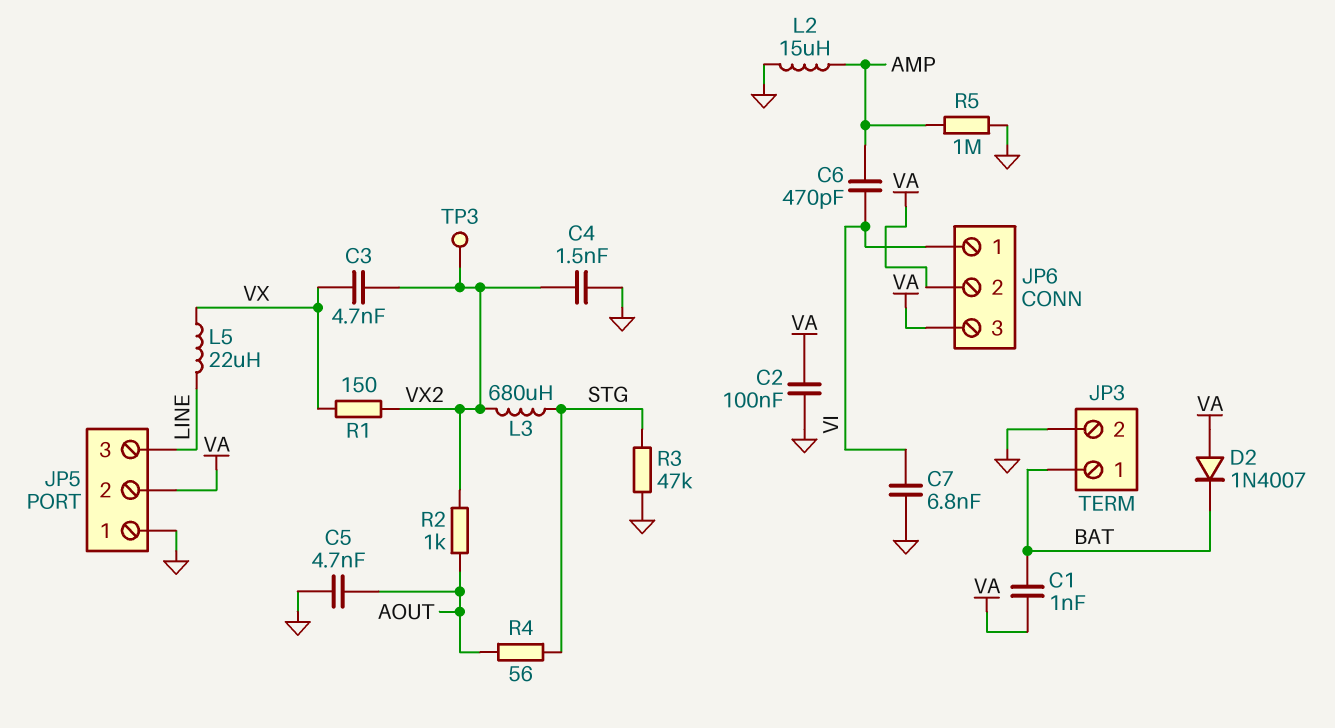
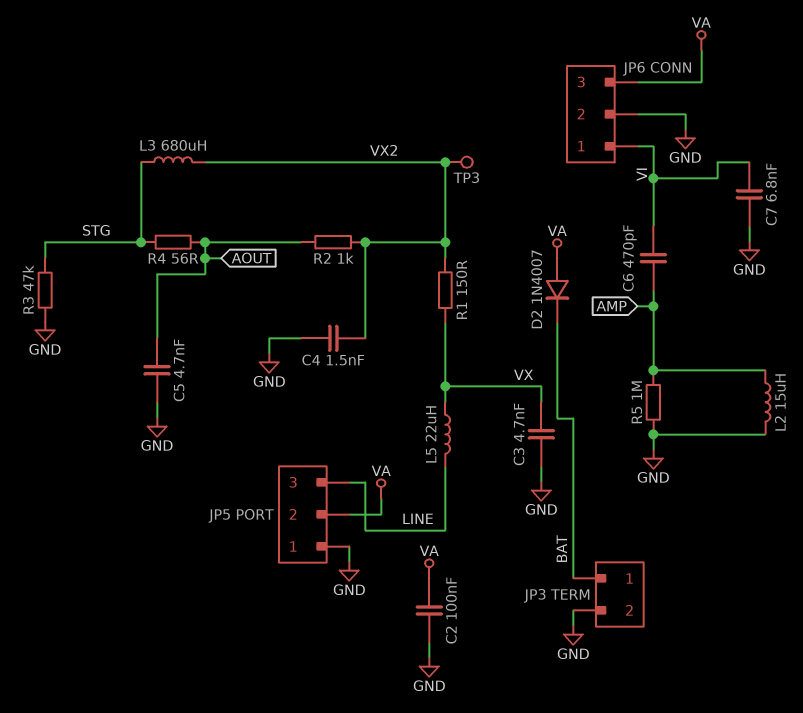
C1: 1nF (BAT, VA) -> none
C3: 4.7nF (VX, VX2) -> 4.7nF (GND, VX)
JP6 pin 2: VA -> GND

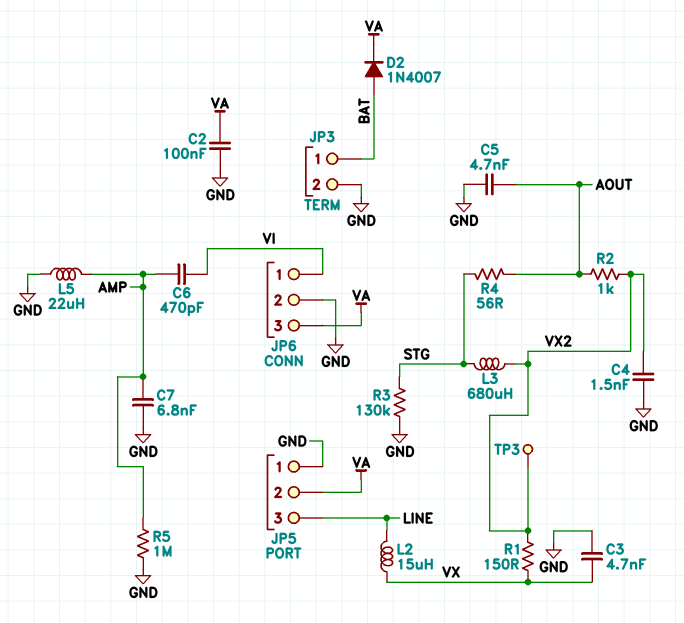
C7: 6.8nF (GND, VI) -> 6.8nF (AMP, GND)
D2: diode 1N4007 (A VA, K BAT) -> diode 1N4007 (A BAT, K VA)
L2: 15uH (AMP, GND) -> 15uH (LINE, VX)
L5: 22uH (LINE, VX) -> 22uH (AMP, GND)
R3: 47k (GND, STG) -> 130k (GND, STG)

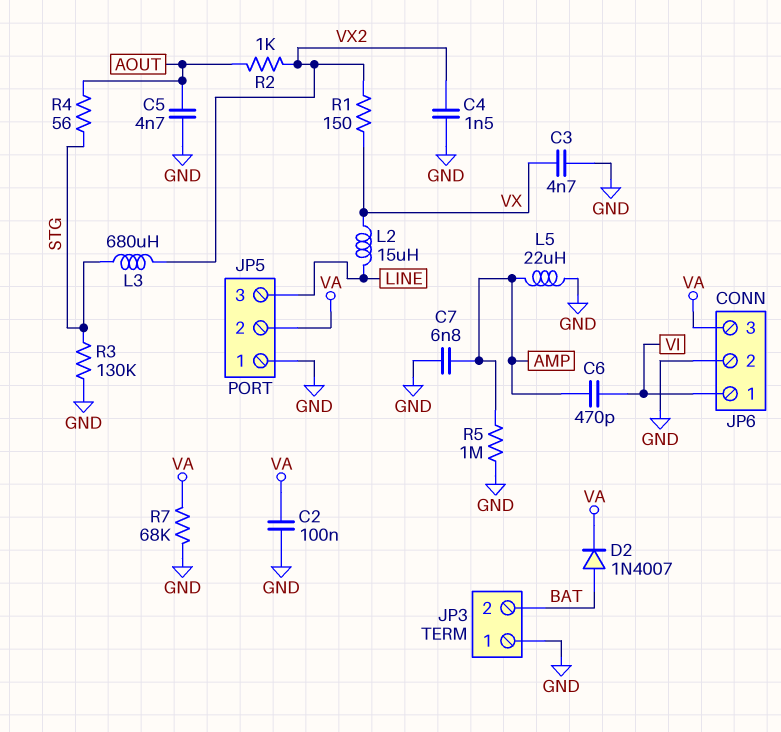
JP3 pin 1: BAT -> GND
JP3 pin 2: GND -> BAT
R7: none -> 68k (GND, VA)
TP3: test point (VX2) -> none

